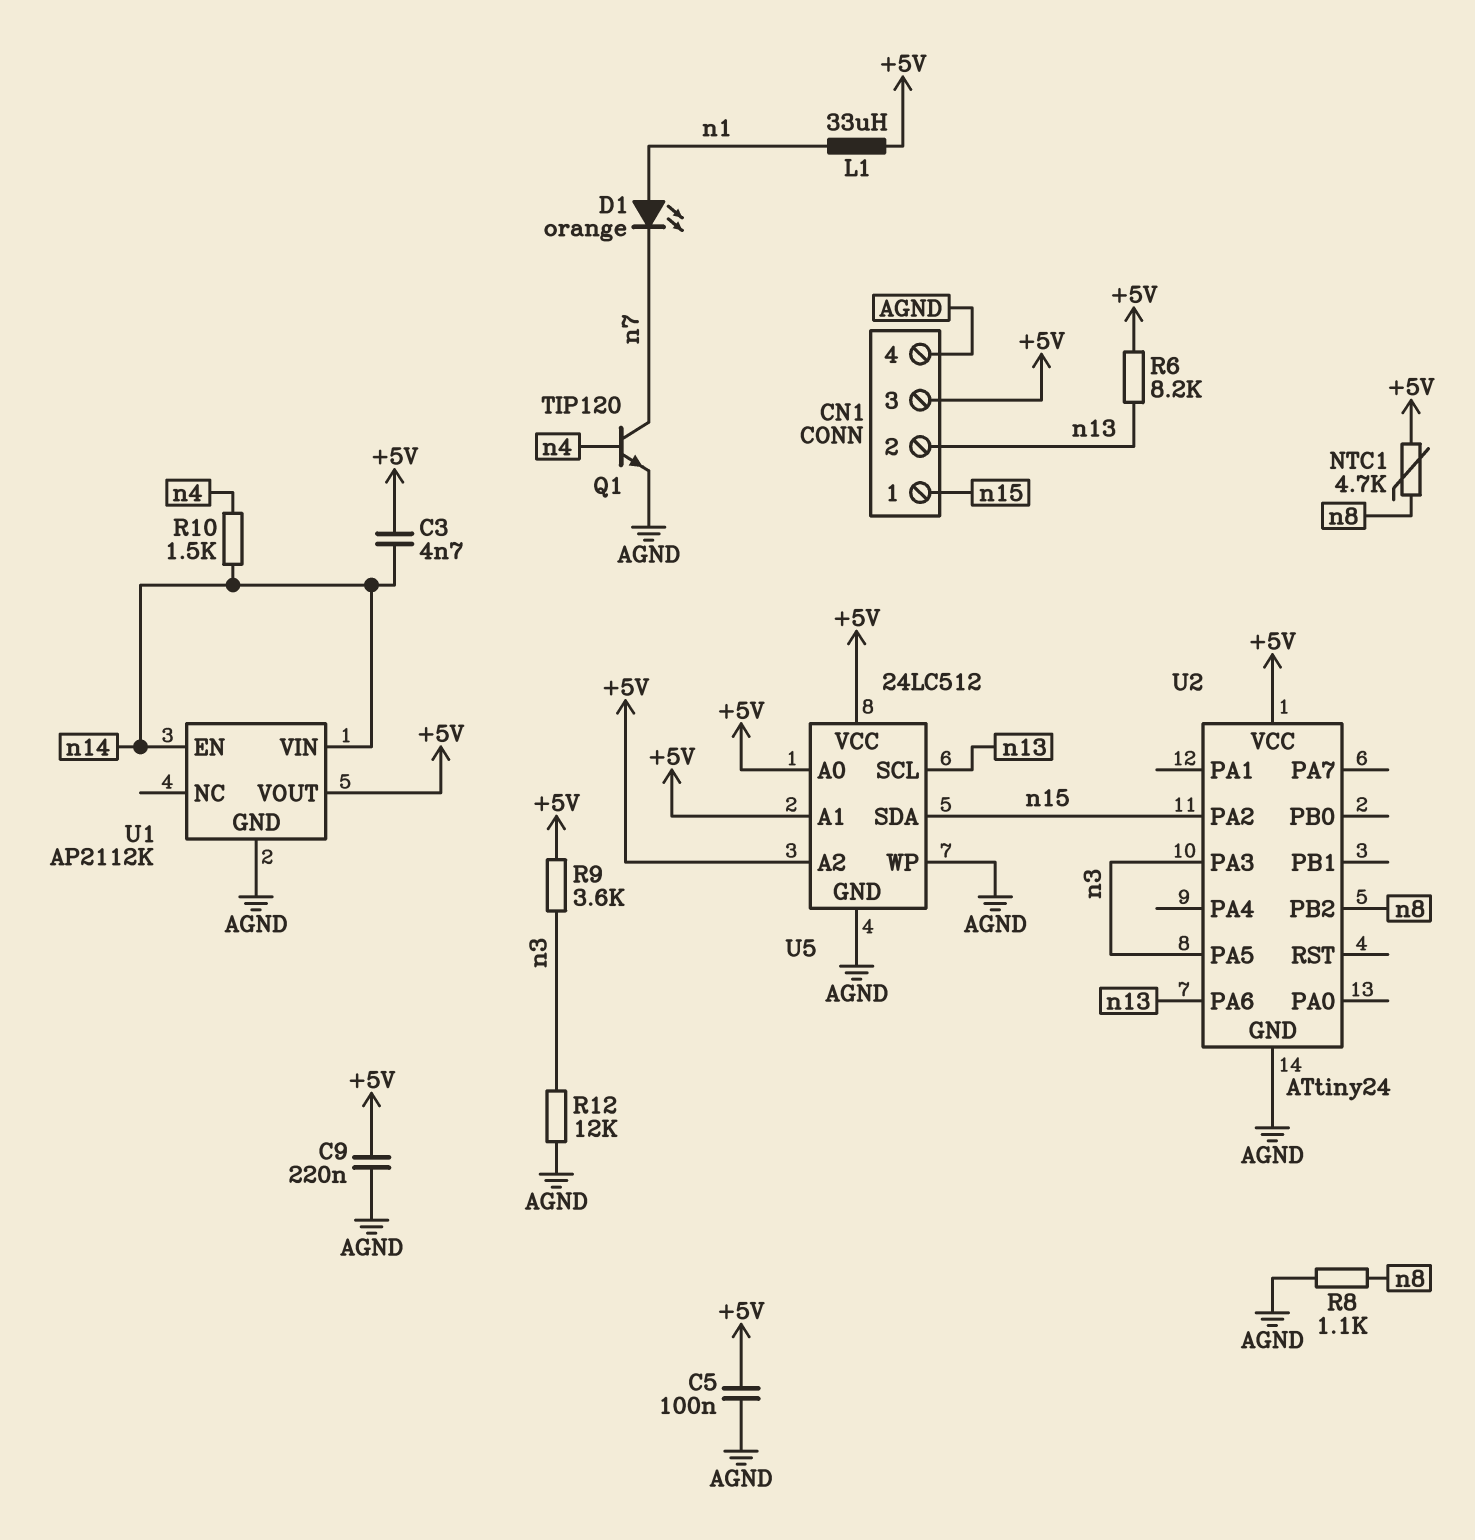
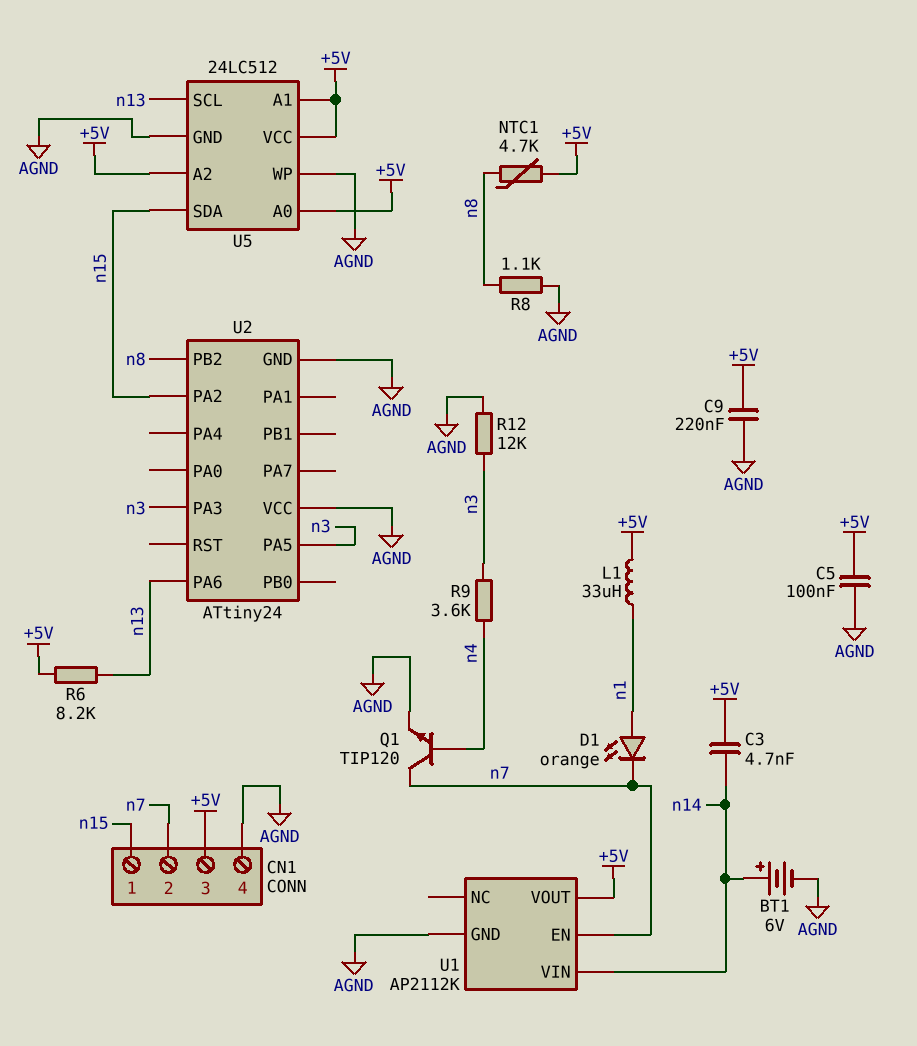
BT1: none -> 6V (plus n14, minus AGND)
CN1 pin 2: n13 -> n7
R9: 3.6k (+5V, n3) -> 3.6k (n3, n4)
R10: 1.5k (n4, n14) -> none
U1 pin EN: n14 -> n7
U2 pin VCC: +5V -> AGND

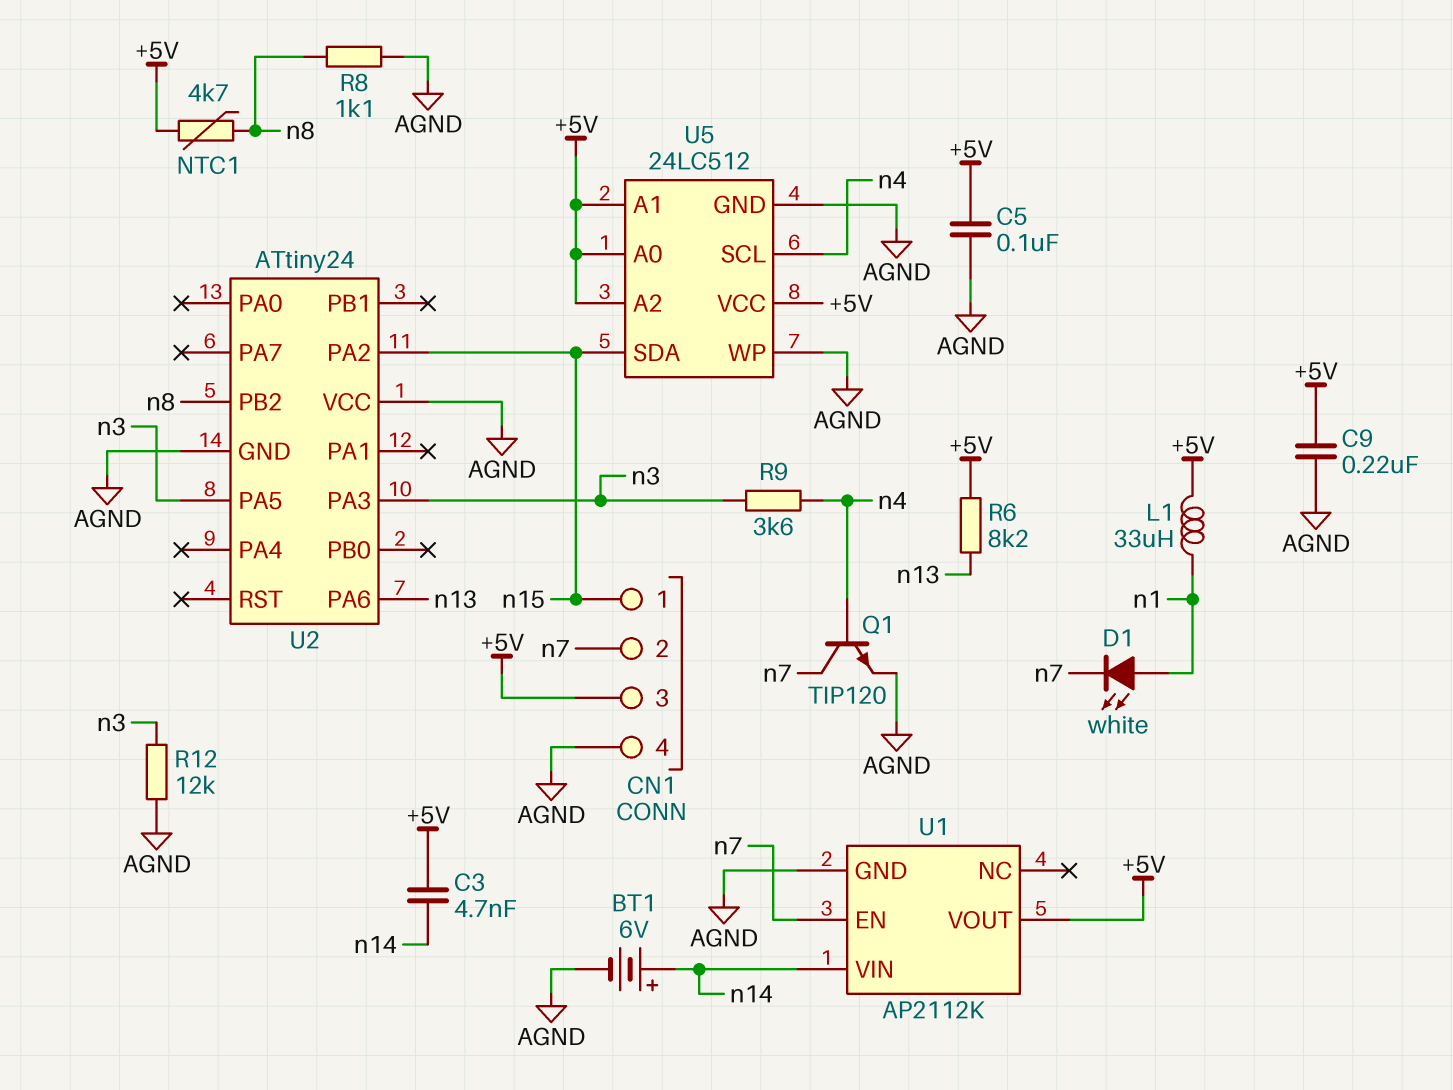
D1: LED orange (A n1, K n7) -> LED white (A n1, K n7)
U5 pin SCL: n13 -> n4

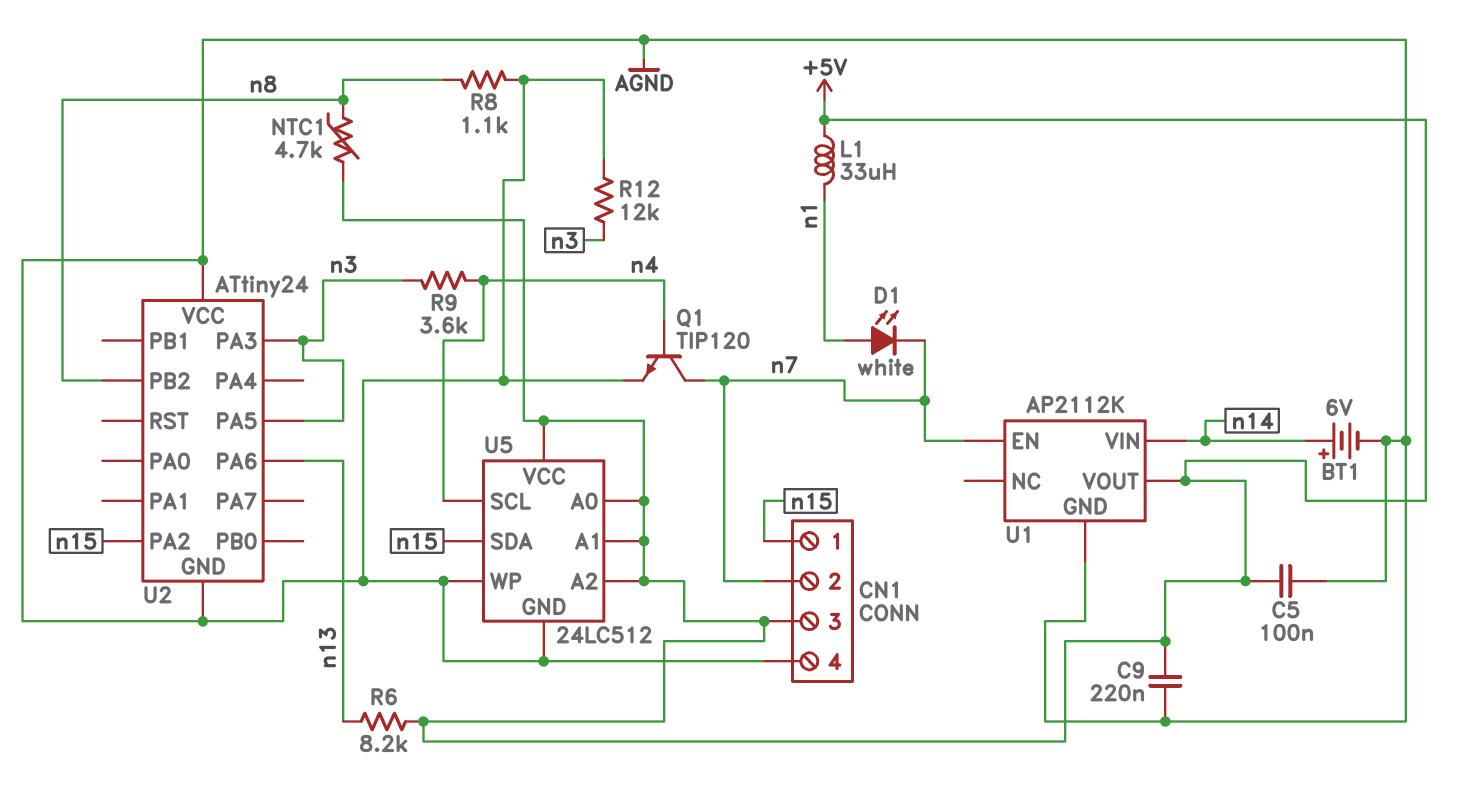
C3: 4.7nF (+5V, n14) -> none

